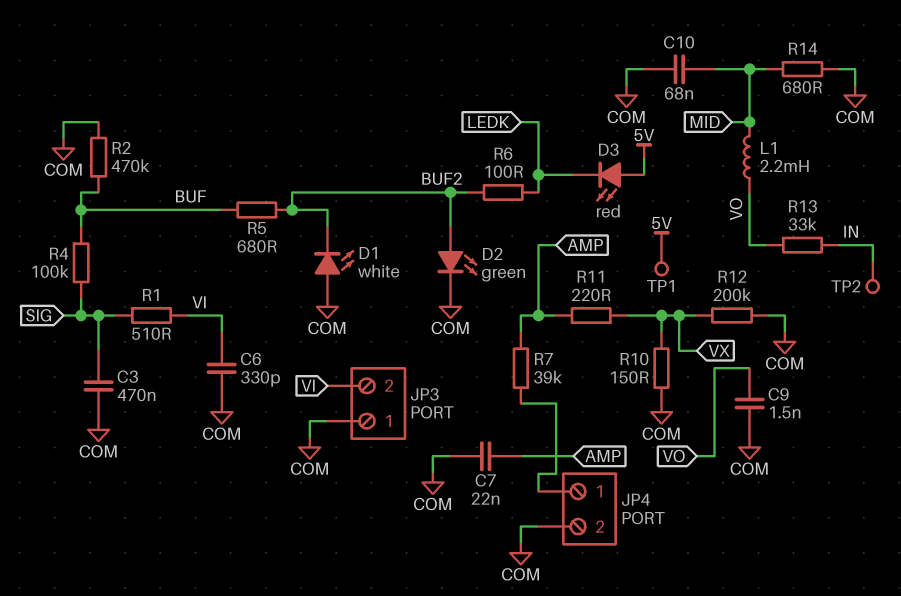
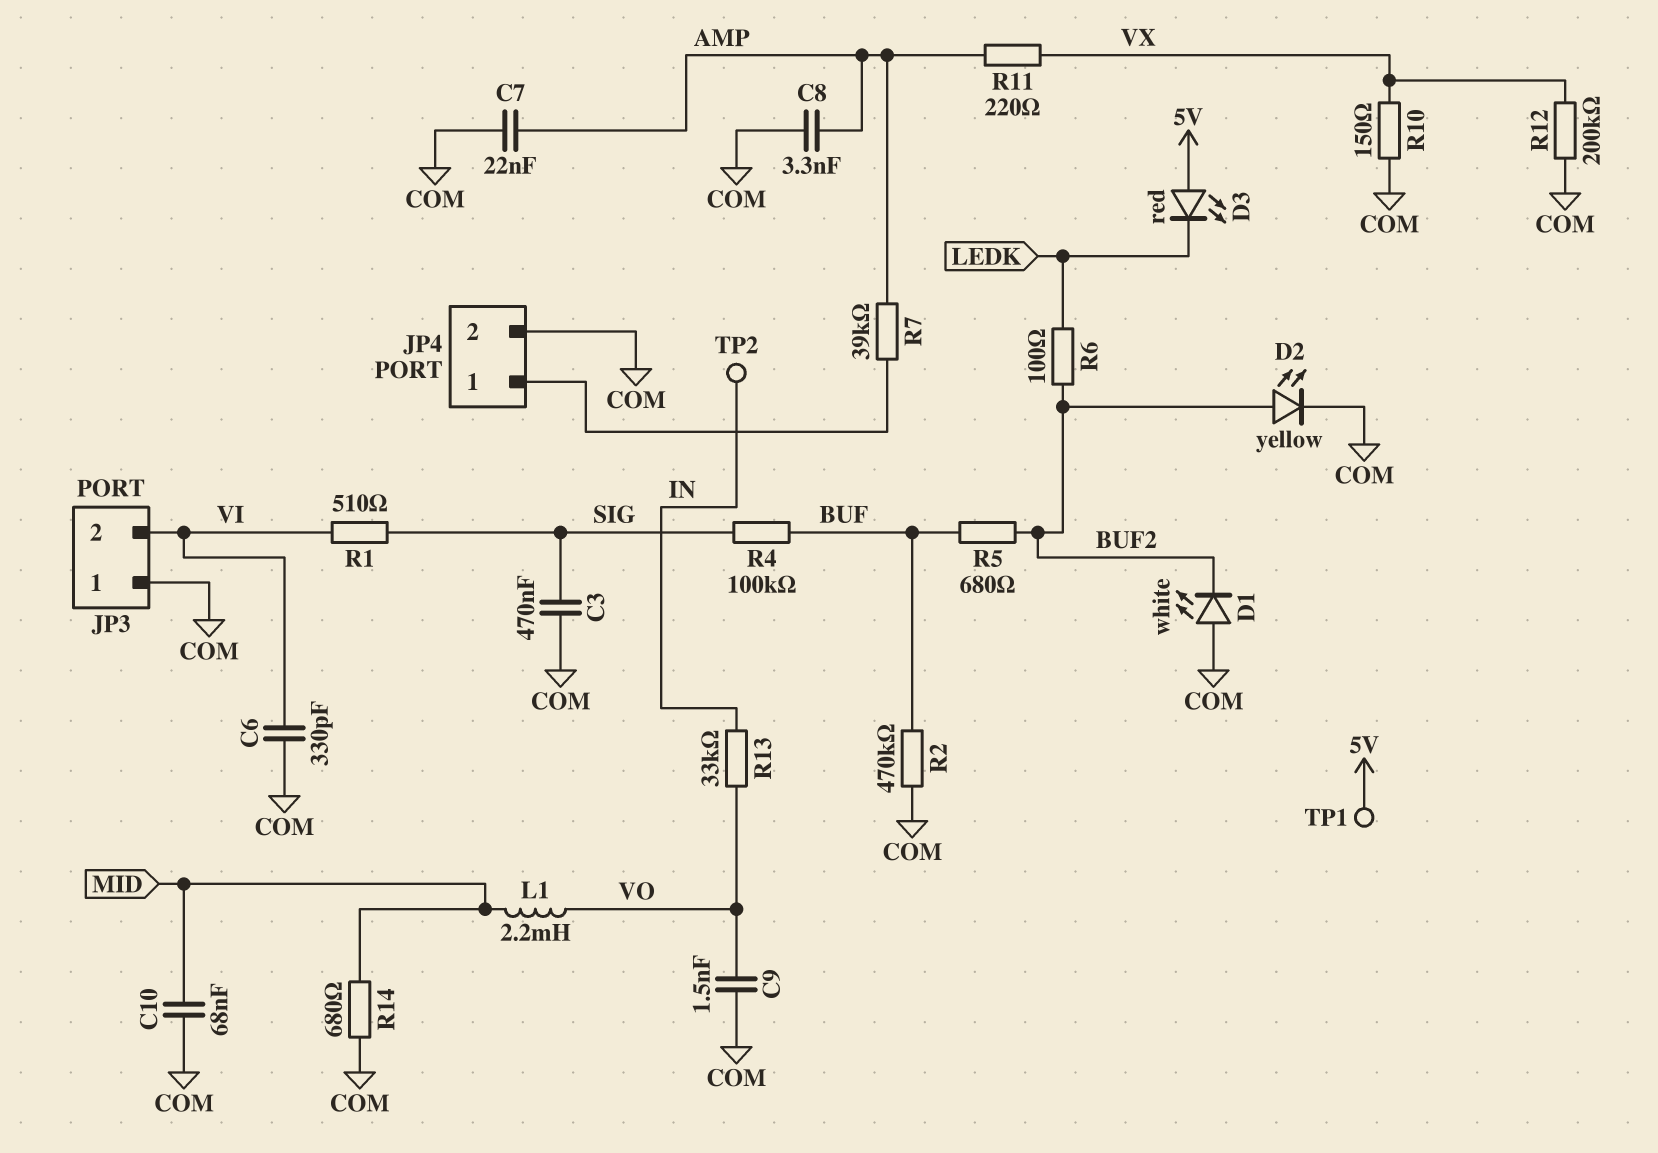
C8: none -> 3.3nF (AMP, COM)
D2: LED green (A BUF2, K COM) -> LED yellow (A BUF2, K COM)

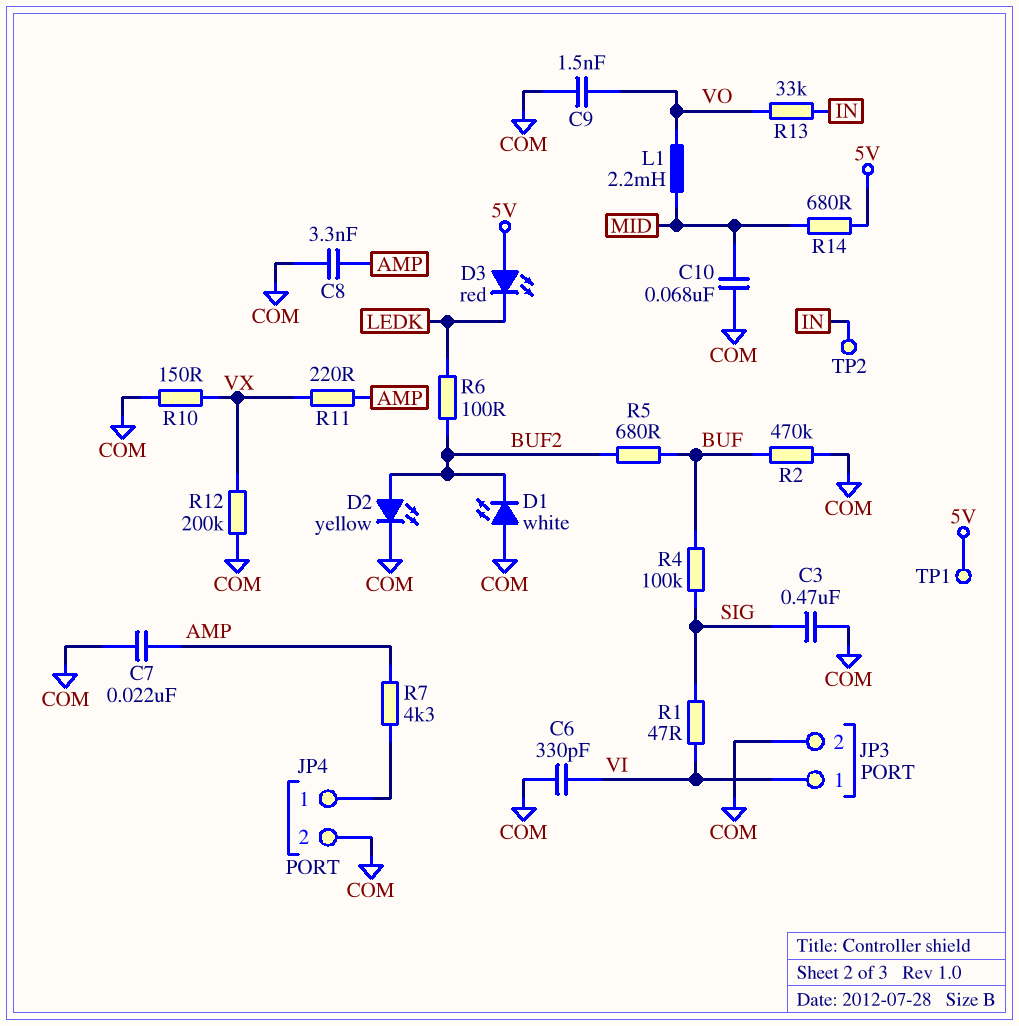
JP3 pin 1: COM -> VI
JP3 pin 2: VI -> COM
R1: 510 (SIG, VI) -> 47 (SIG, VI)
R7: 39k (AMP, JP4/1) -> 4.3k (AMP, JP4/1)
R14: 680 (COM, MID) -> 680 (5V, MID)

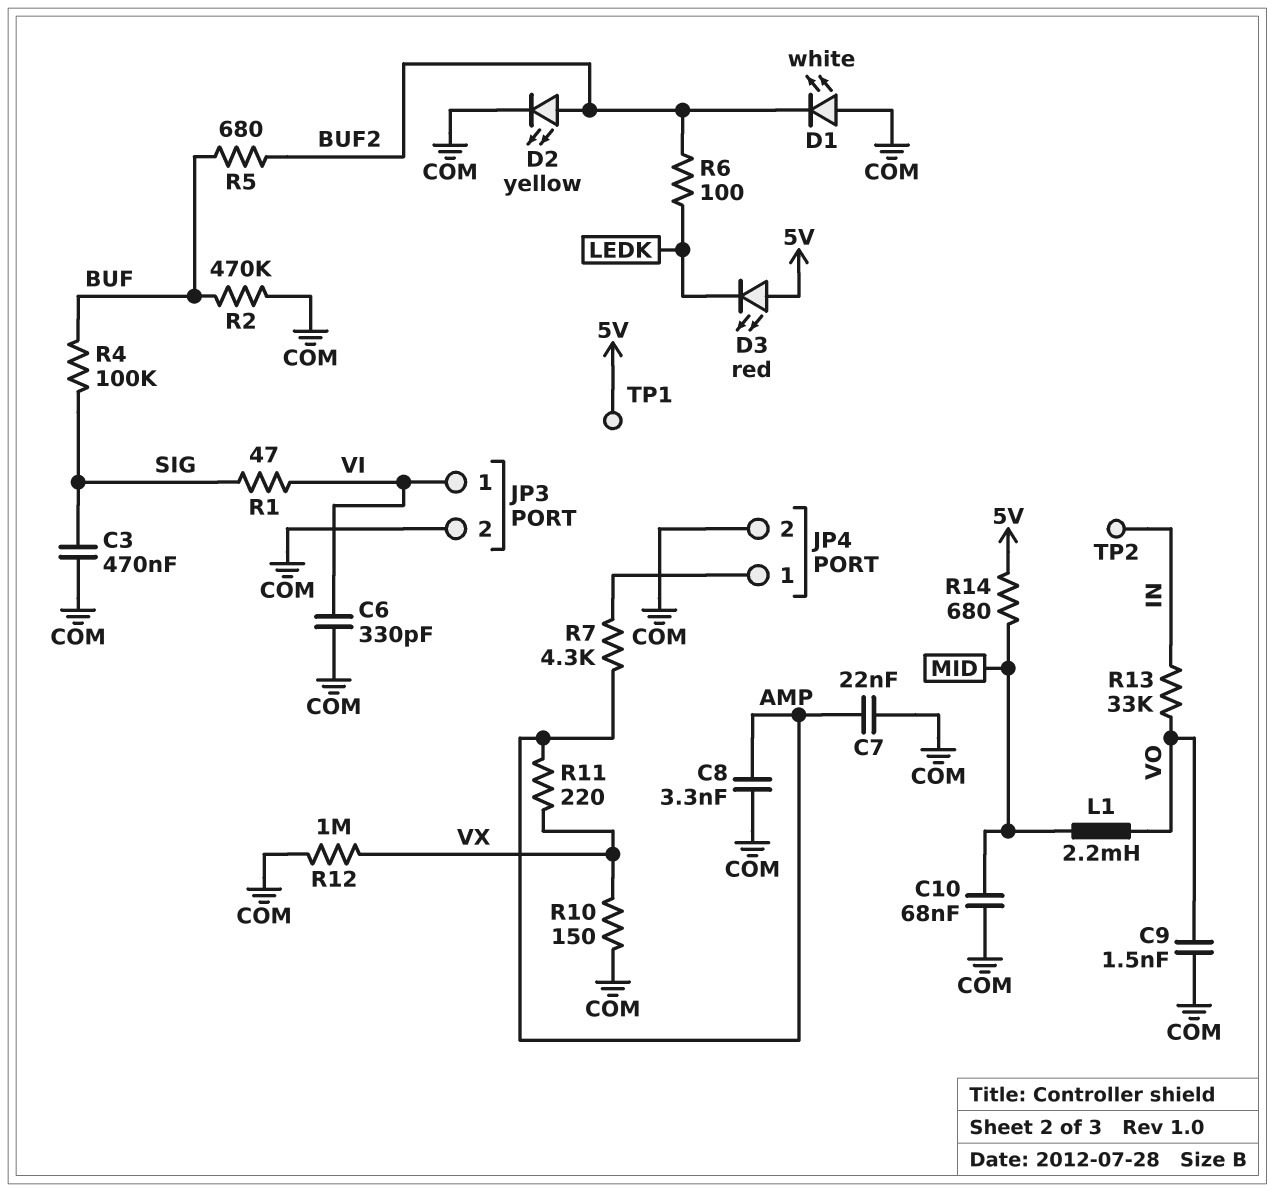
R12: 200k (COM, VX) -> 1M (COM, VX)

